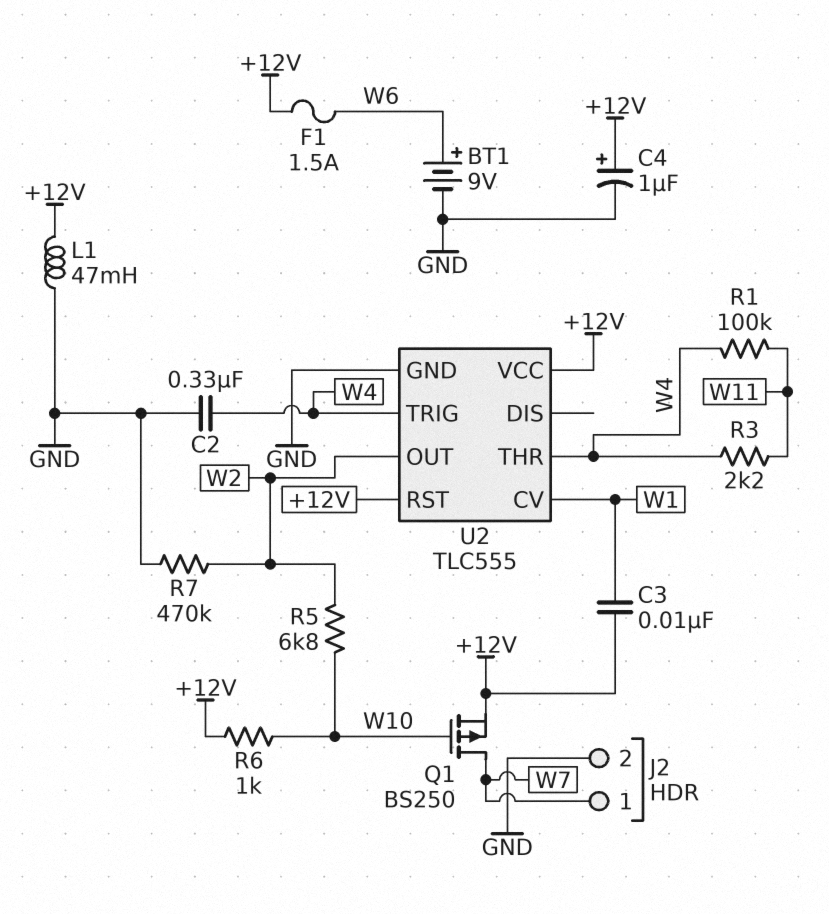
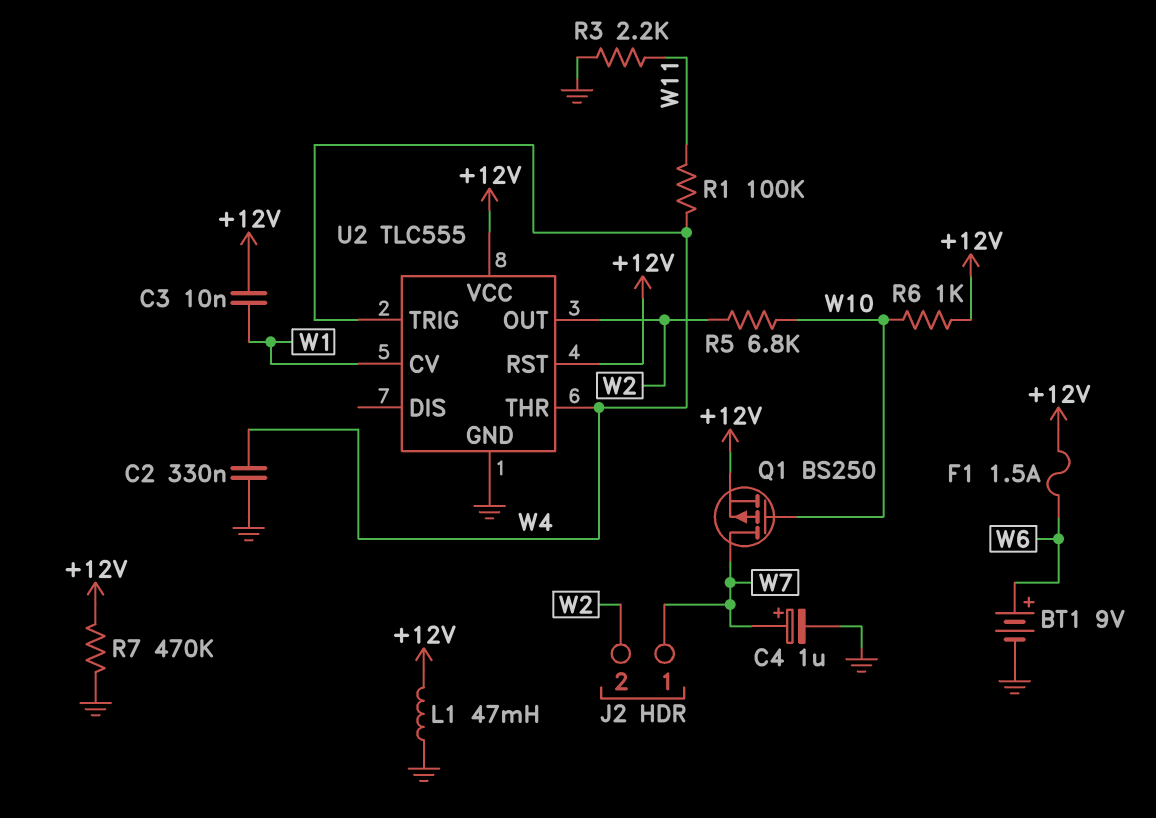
C4: 1uF (plus +12V, minus GND) -> 1uF (plus W7, minus GND)
J2 pin 2: GND -> W2
R3: 2.2k (W4, W11) -> 2.2k (GND, W11)
R7: 470k (GND, W2) -> 470k (+12V, GND)

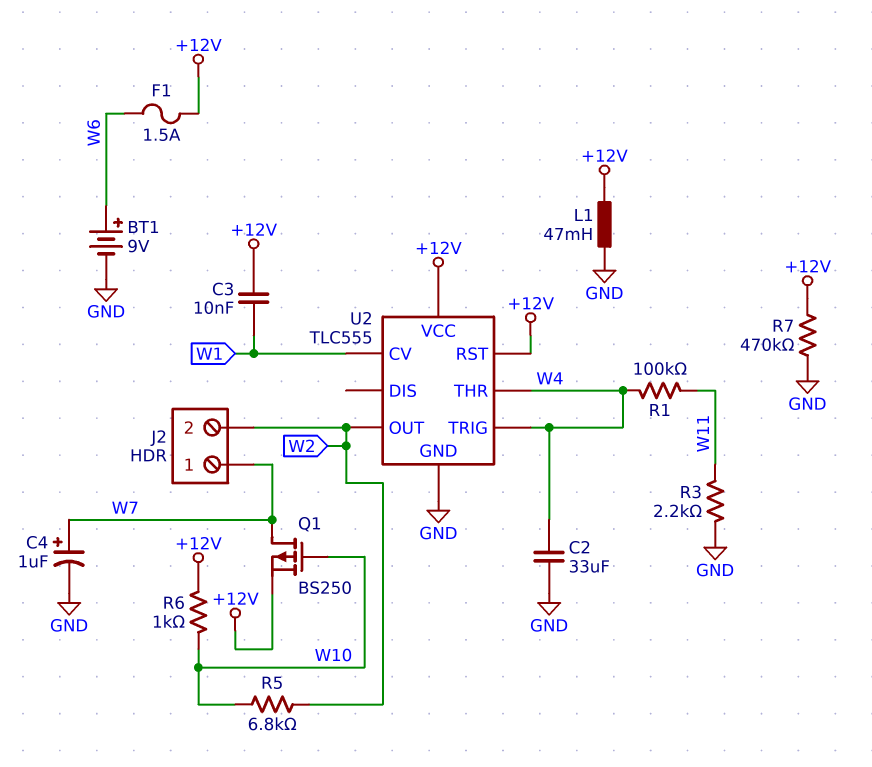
C2: 330nF (GND, W4) -> 33uF (GND, W4)

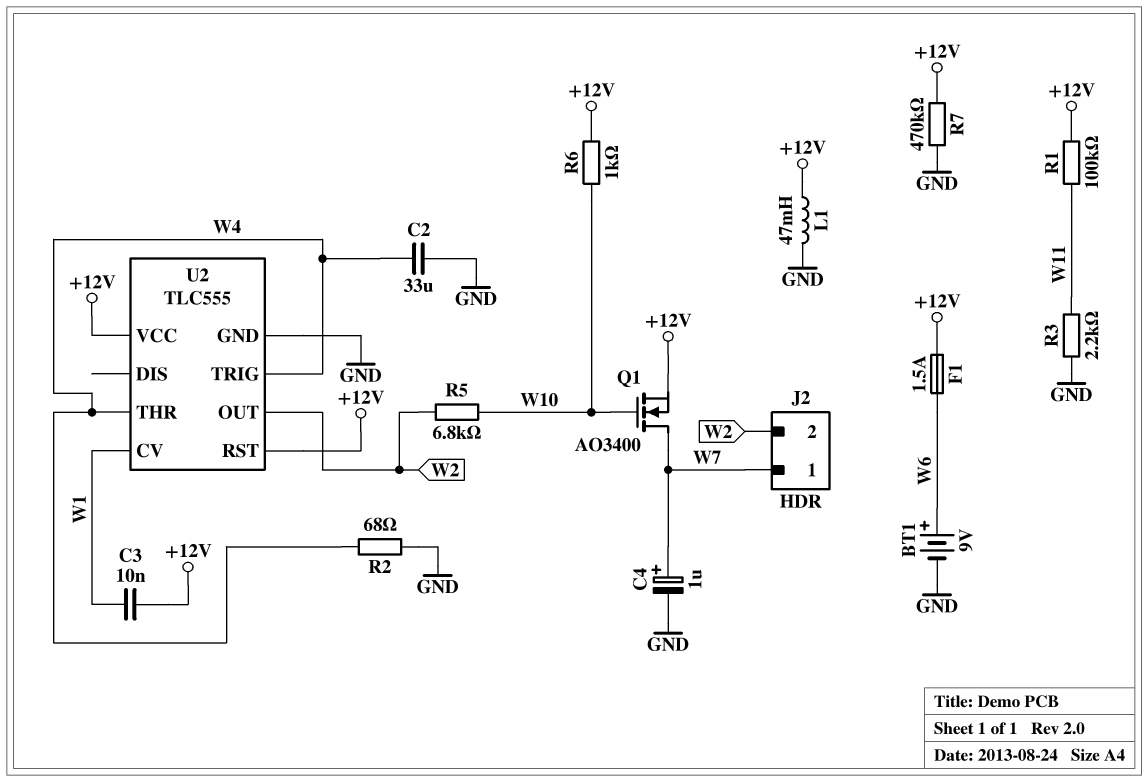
Q1: PMOS BS250 (G W10, D W7, S +12V) -> NMOS AO3400 (G W10, D W7, S +12V)
R1: 100k (W4, W11) -> 100k (+12V, W11)
R2: none -> 68 (GND, W4)

